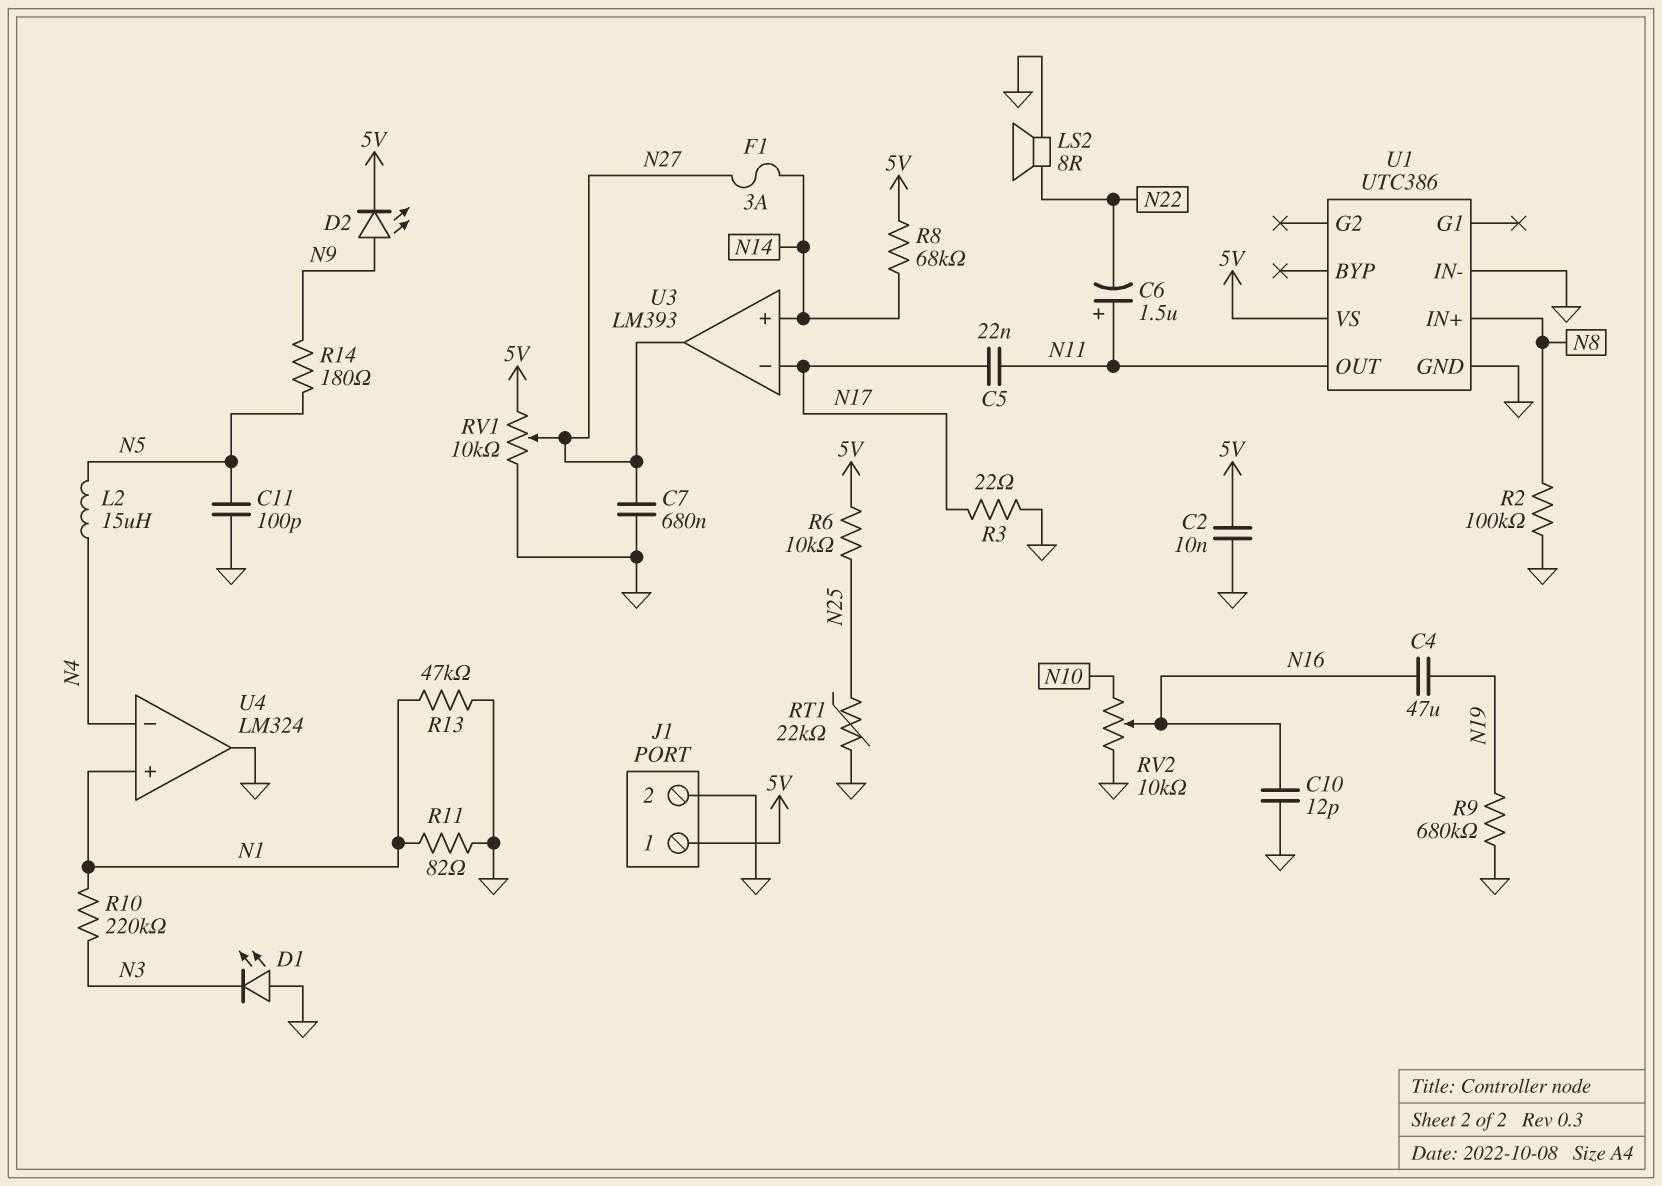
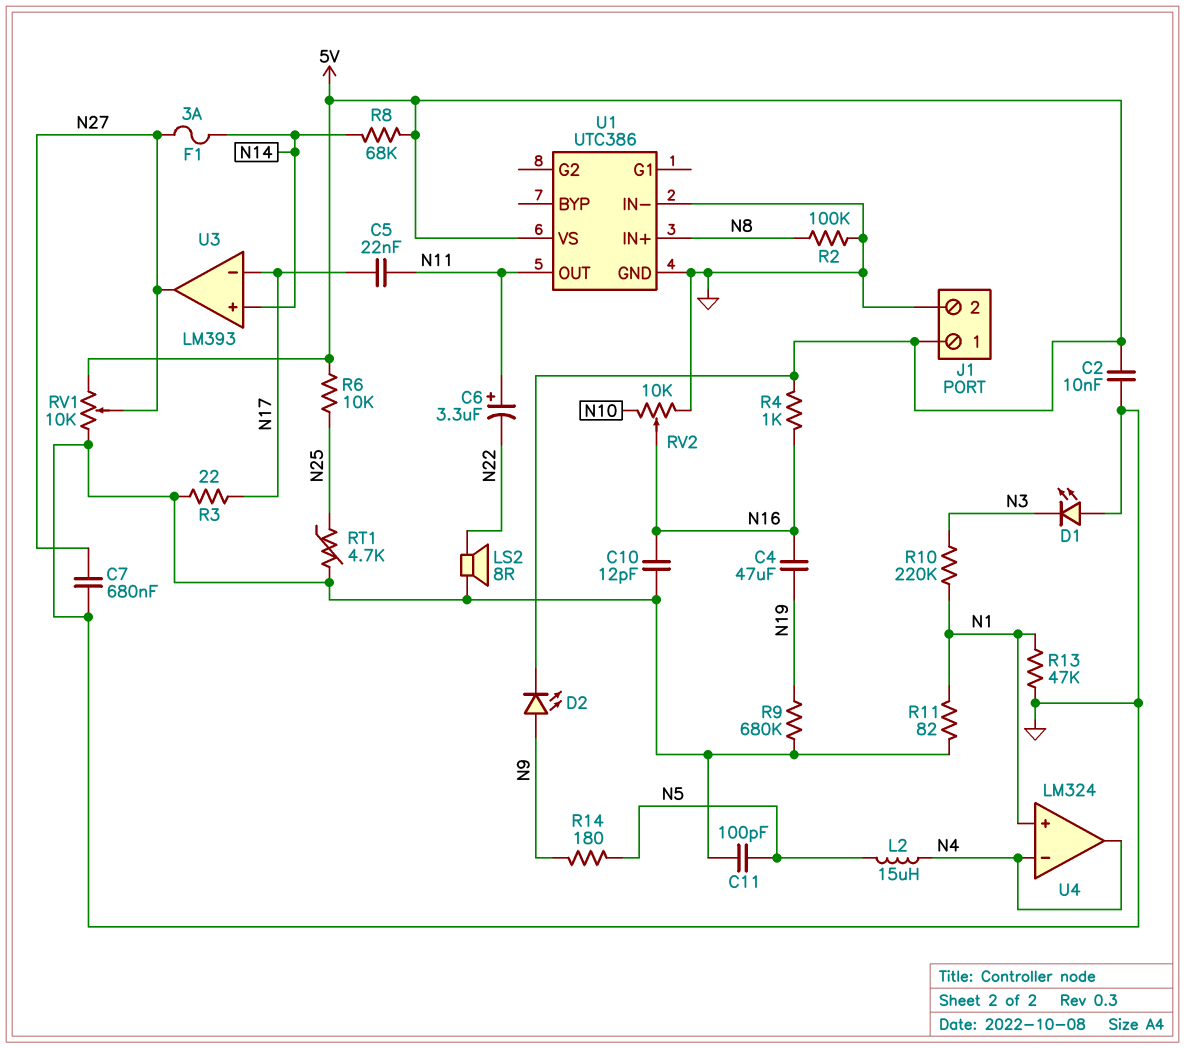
C6: 1.5uF (plus N11, minus N22) -> 3.3uF (plus N11, minus N22)
R4: none -> 1k (5V, N16)
RT1: 22k (GND, N25) -> 4.7k (GND, N25)
U4 pin out: GND -> N4

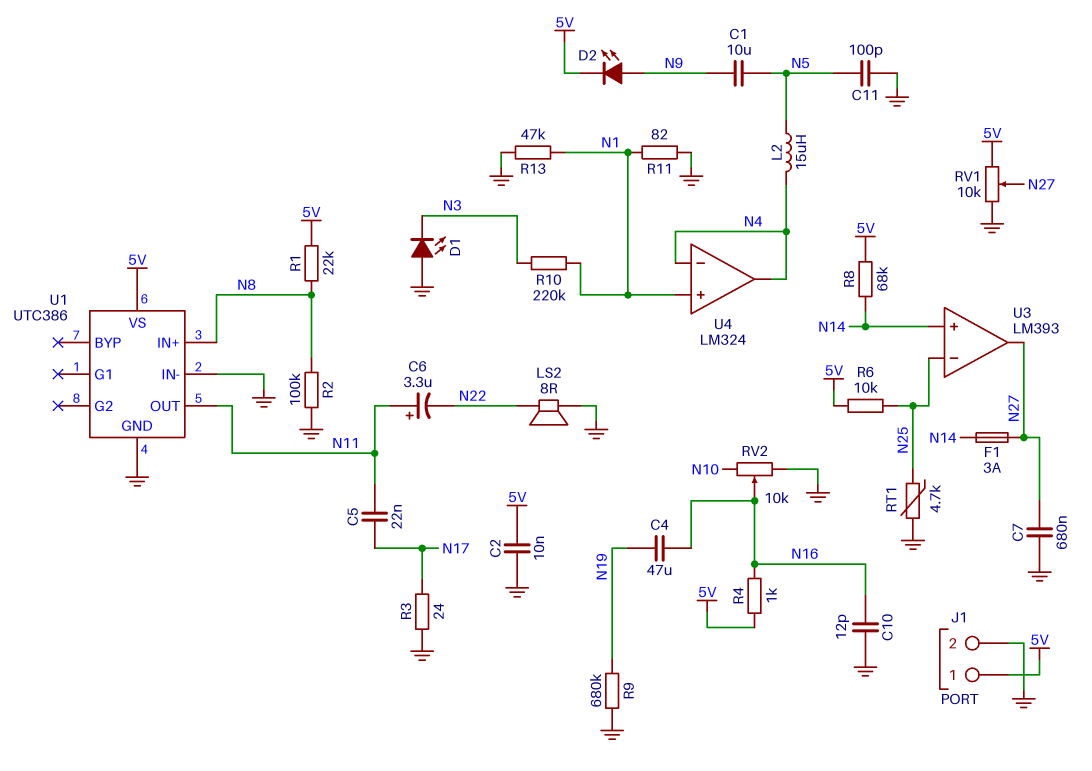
C1: none -> 10uF (N5, N9)
R1: none -> 22k (5V, N8)
R3: 22 (GND, N17) -> 24 (GND, N17)
R14: 180 (N5, N9) -> none
U3 pin in-: N17 -> N25

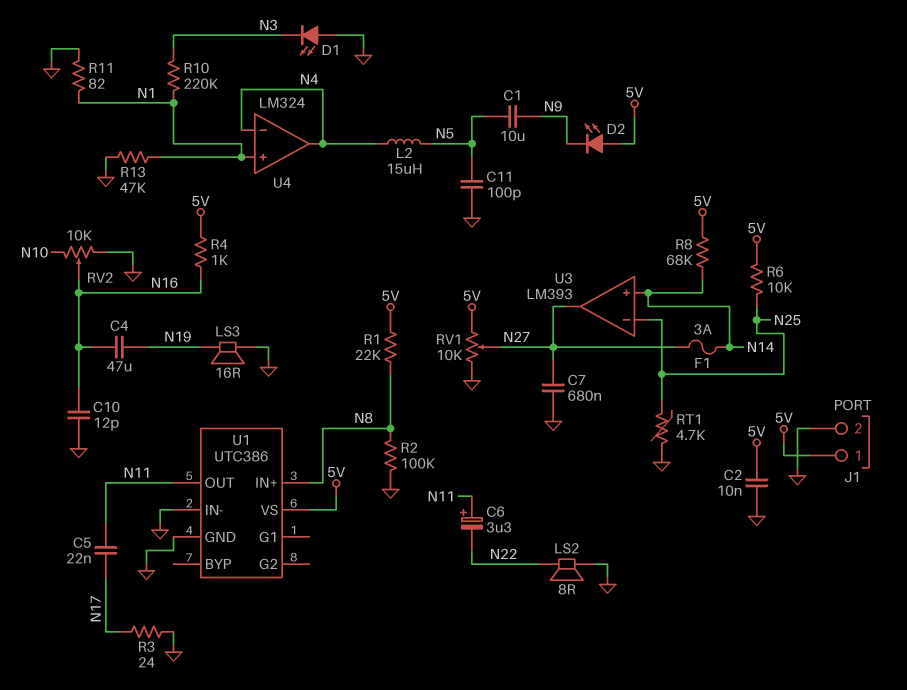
D2: LED (A N9, K 5V) -> LED (A 5V, K N9)
LS3: none -> speaker 16R (GND, N19)
R9: 680k (GND, N19) -> none

